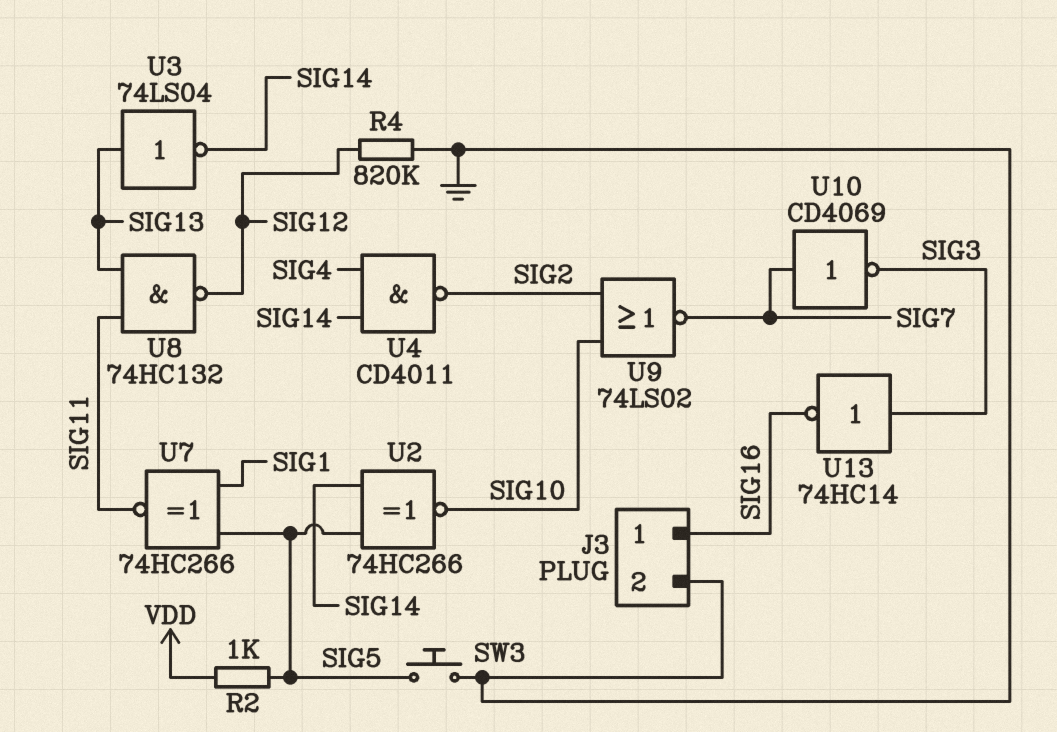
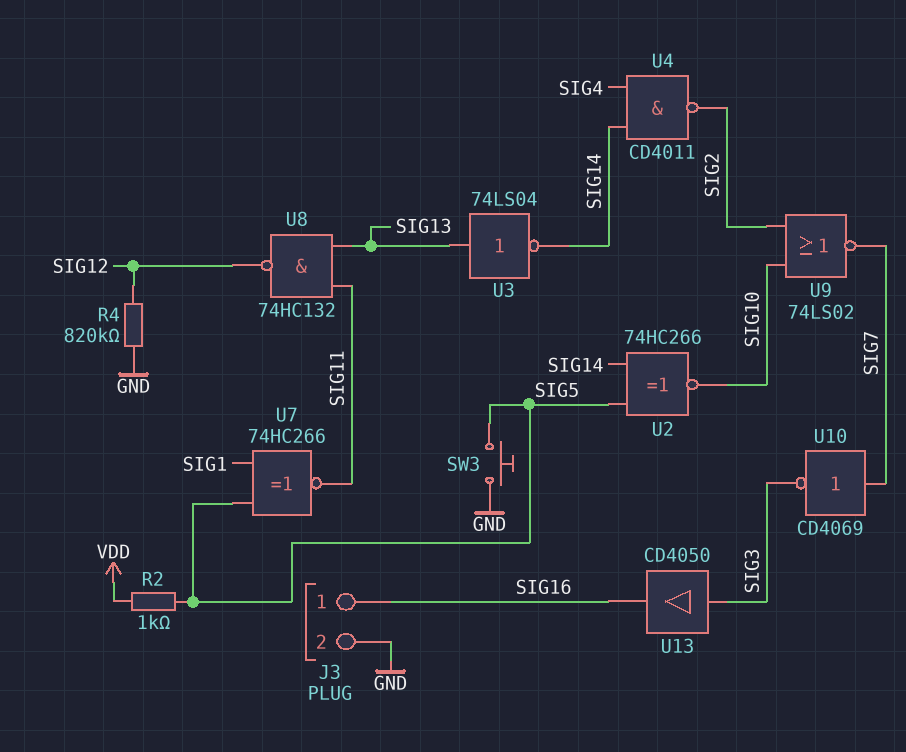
U13: NOT 74HC14 (in SIG3, out SIG16) -> buffer CD4050 (in SIG3, out SIG16)

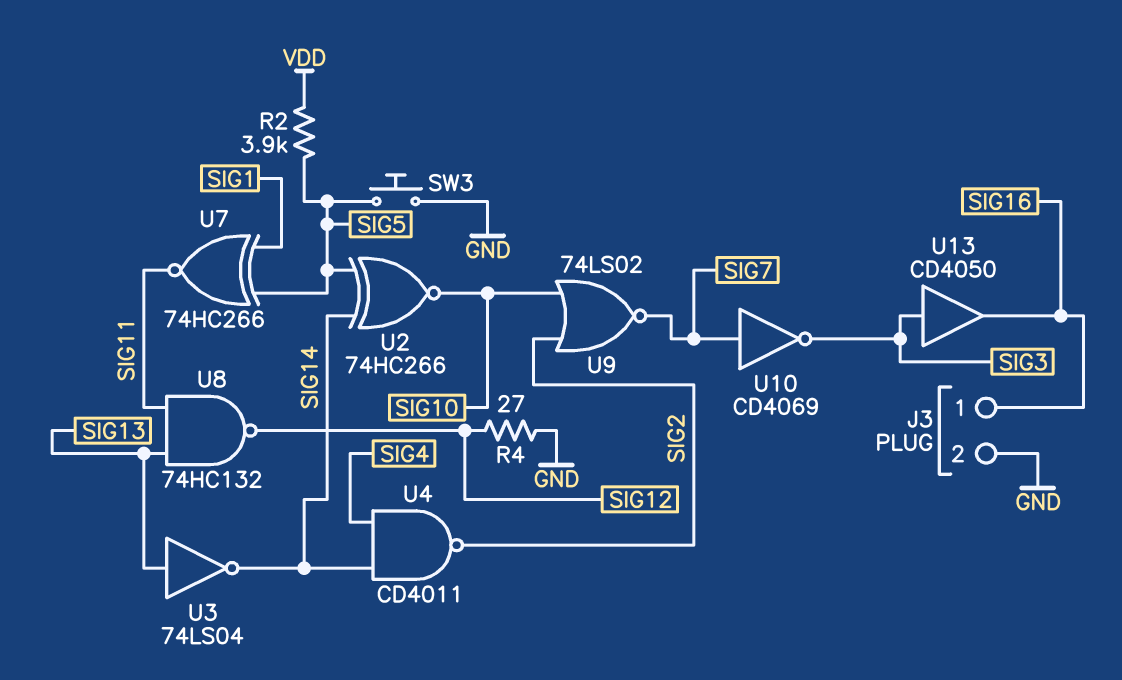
R2: 1k (SIG5, VDD) -> 3.9k (SIG5, VDD)
R4: 820k (GND, SIG12) -> 27 (GND, SIG12)

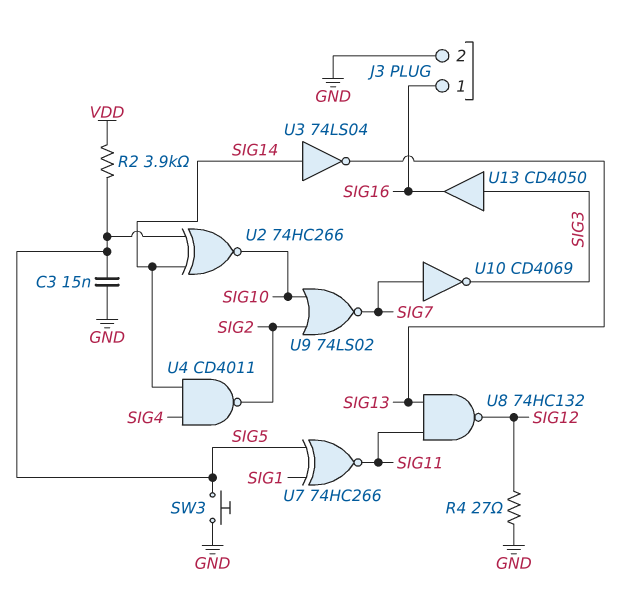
C3: none -> 15nF (GND, SIG5)
U3: NOT 74LS04 (in SIG13, out SIG14) -> NOT 74LS04 (in SIG14, out SIG13)

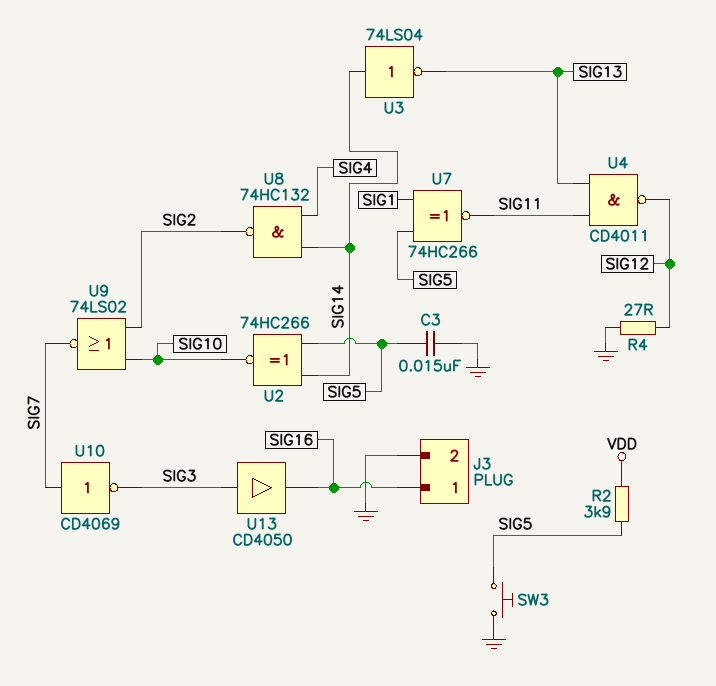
U4: NAND CD4011 (in SIG4, in SIG14, out SIG2) -> NAND CD4011 (in SIG11, in SIG13, out SIG12)
U8: NAND 74HC132 (in SIG11, in SIG13, out SIG12) -> NAND 74HC132 (in SIG4, in SIG14, out SIG2)

